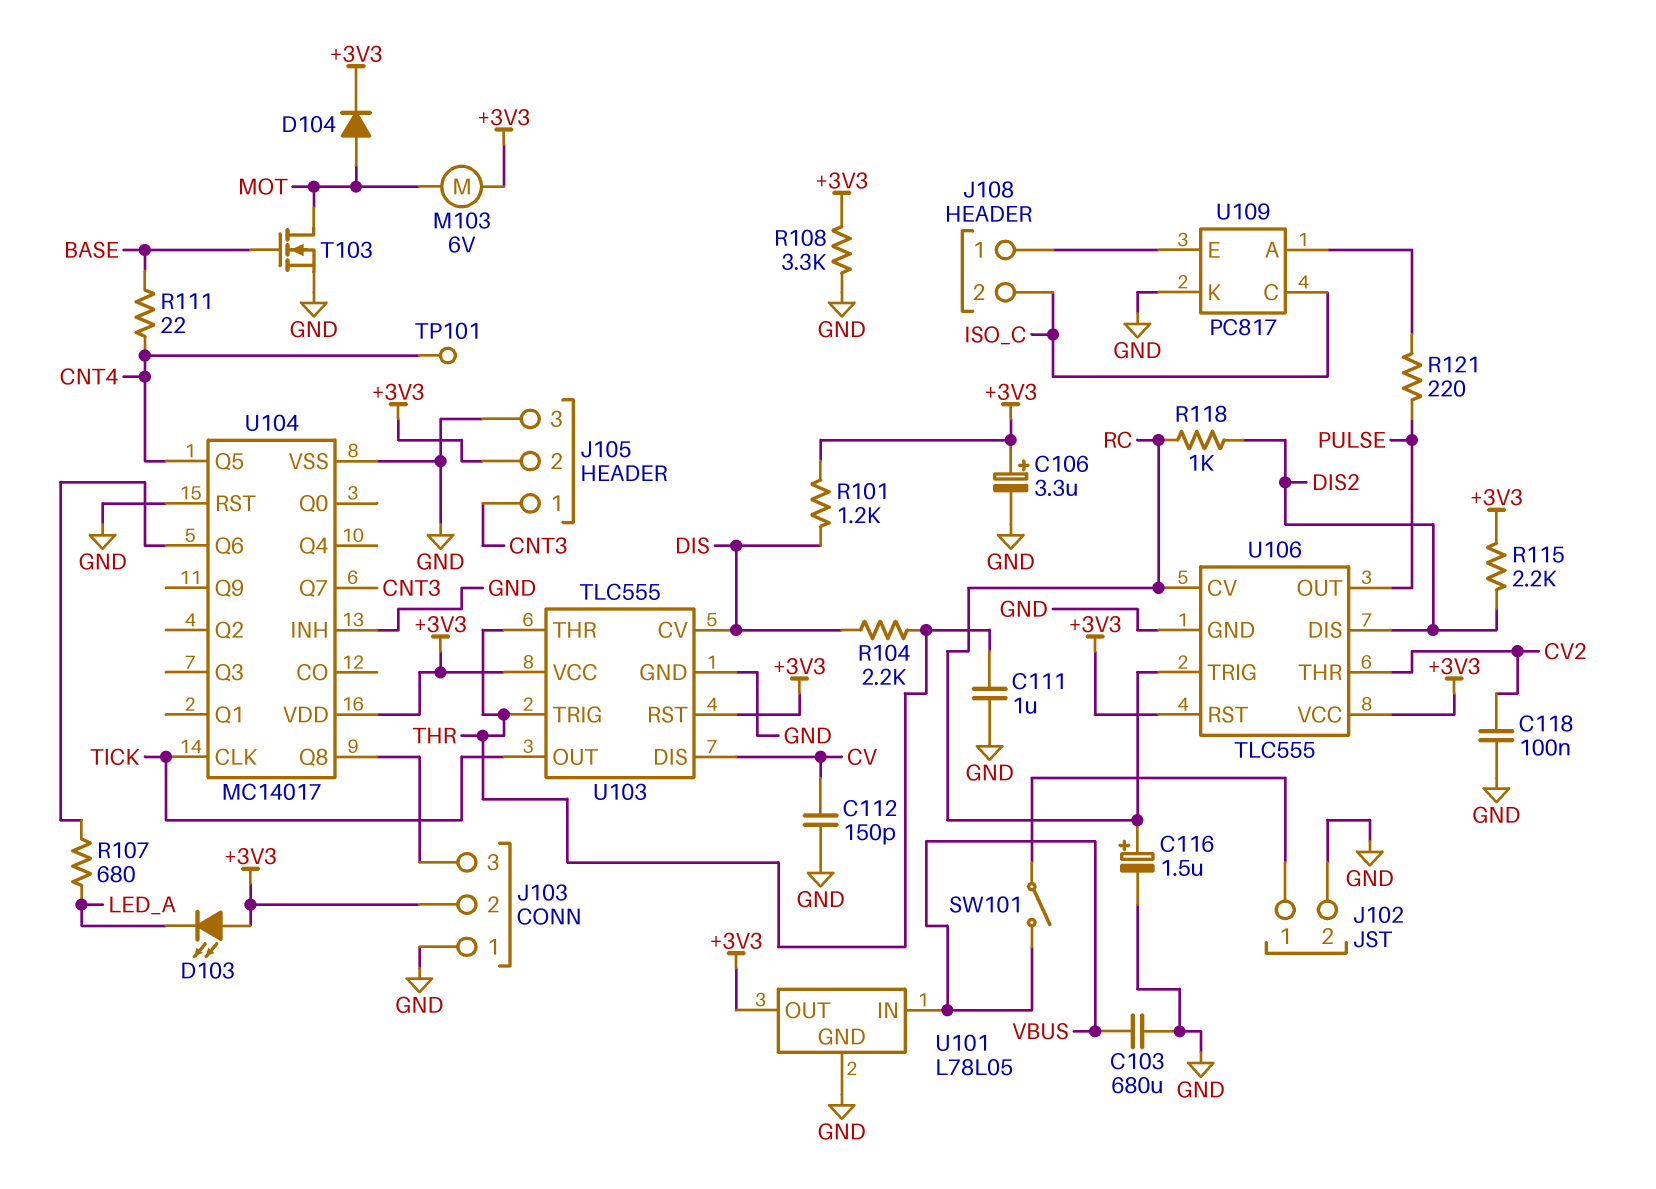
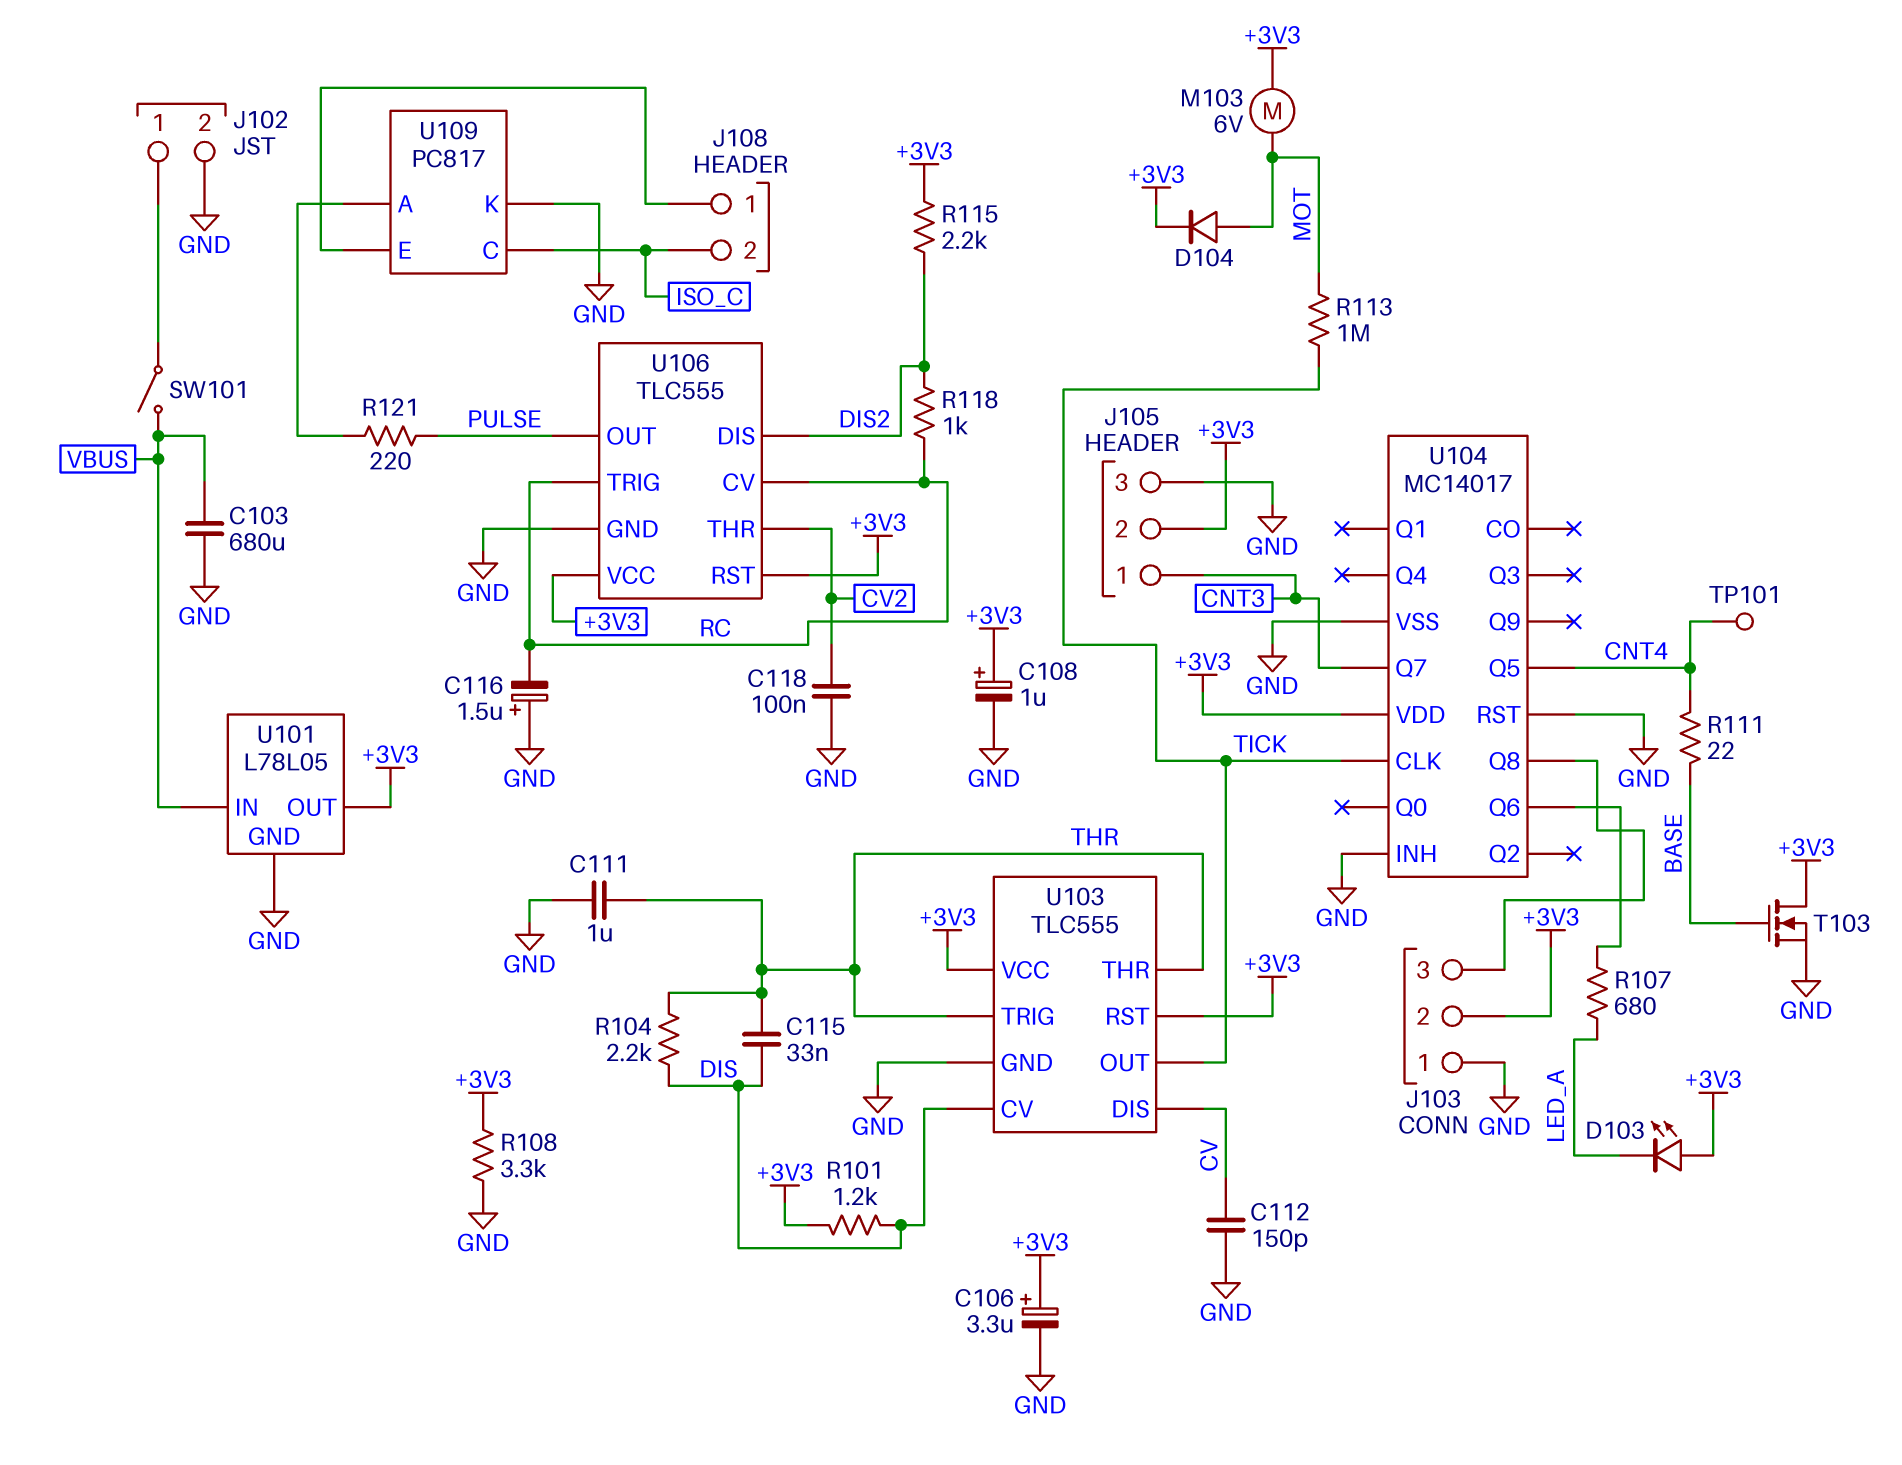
C108: none -> 1uF (plus +3V3, minus GND)
C115: none -> 33nF (DIS, THR)
C116: 1.5uF (plus RC, minus GND) -> 1.5uF (plus GND, minus RC)
R113: none -> 1M (MOT, TICK)
T103: NMOS (G BASE, D MOT, S GND) -> NMOS (G BASE, D +3V3, S GND)

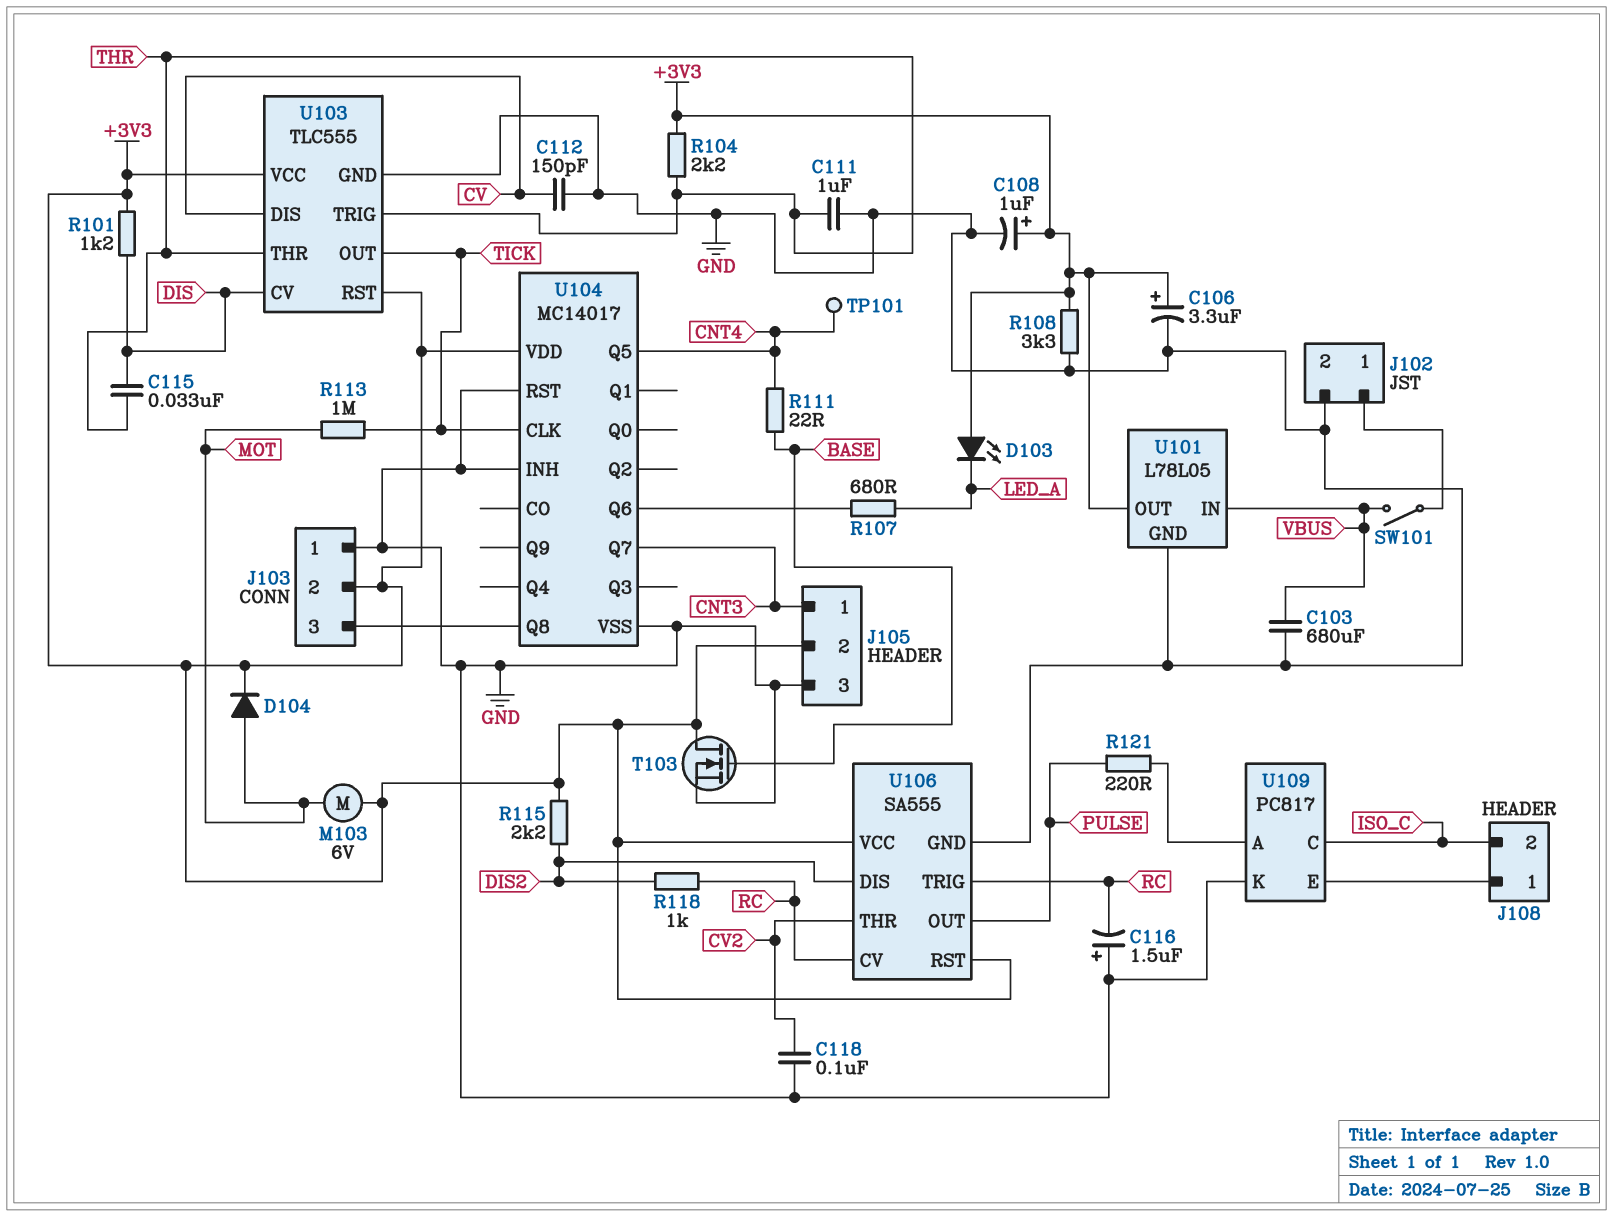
R104: 2.2k (DIS, THR) -> 2.2k (+3V3, THR)
U106: TLC555 -> SA555

